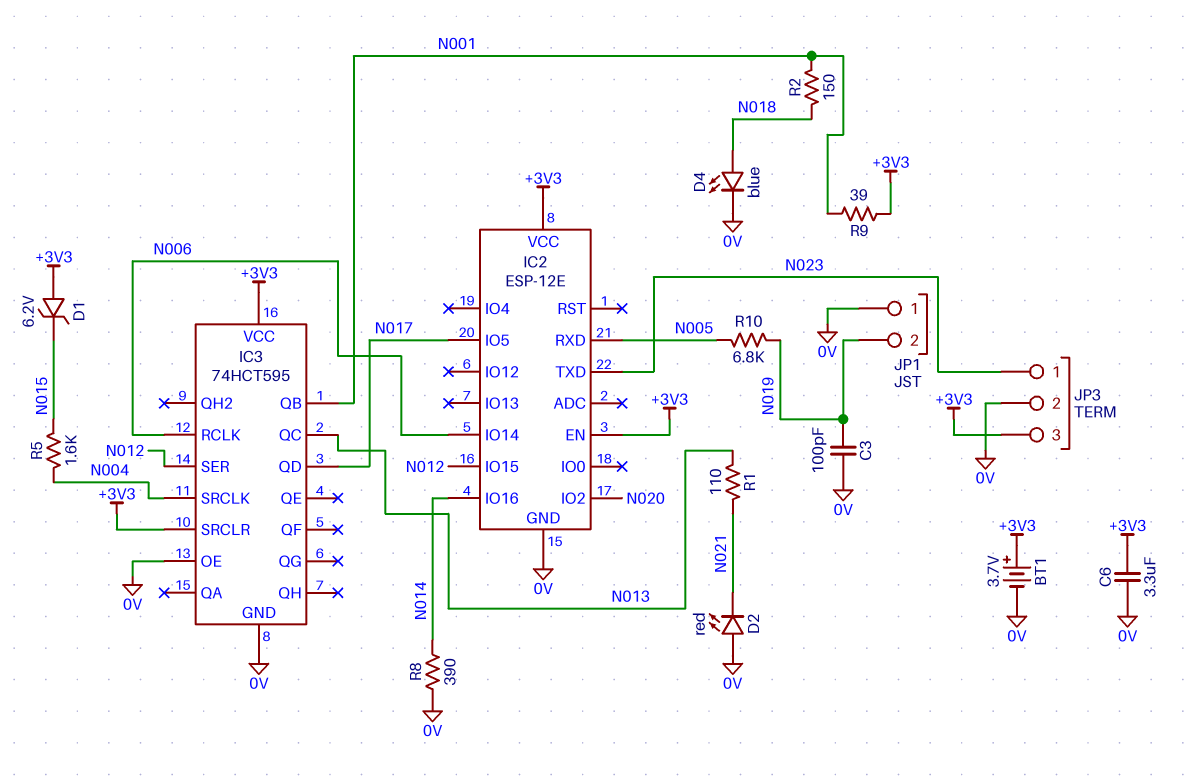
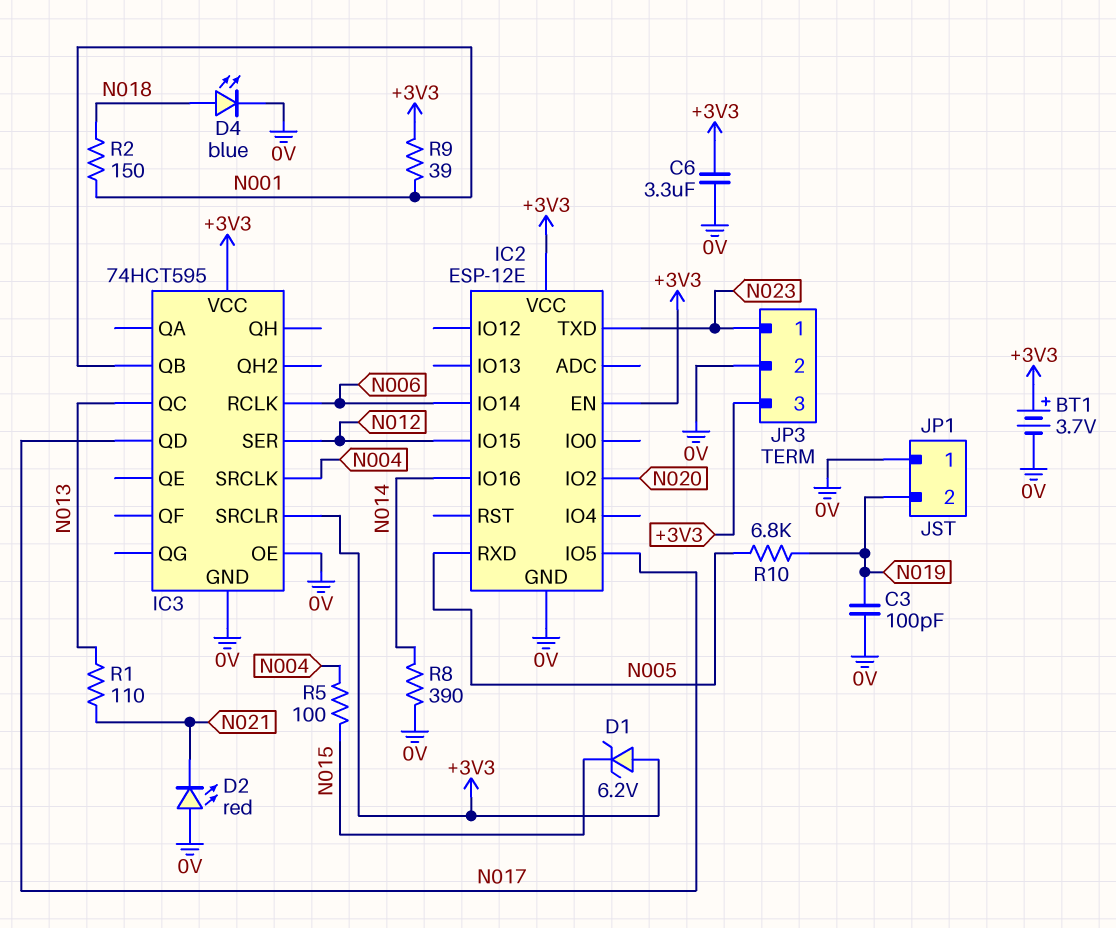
R5: 1.6k (N004, N015) -> 100 (N004, N015)

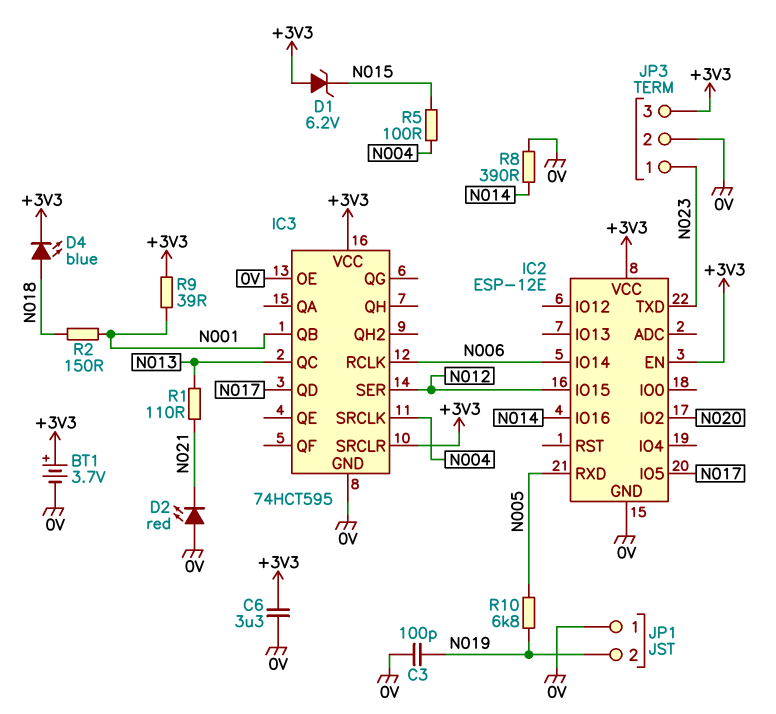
D4: LED blue (A N018, K 0V) -> LED blue (A N018, K +3V3)

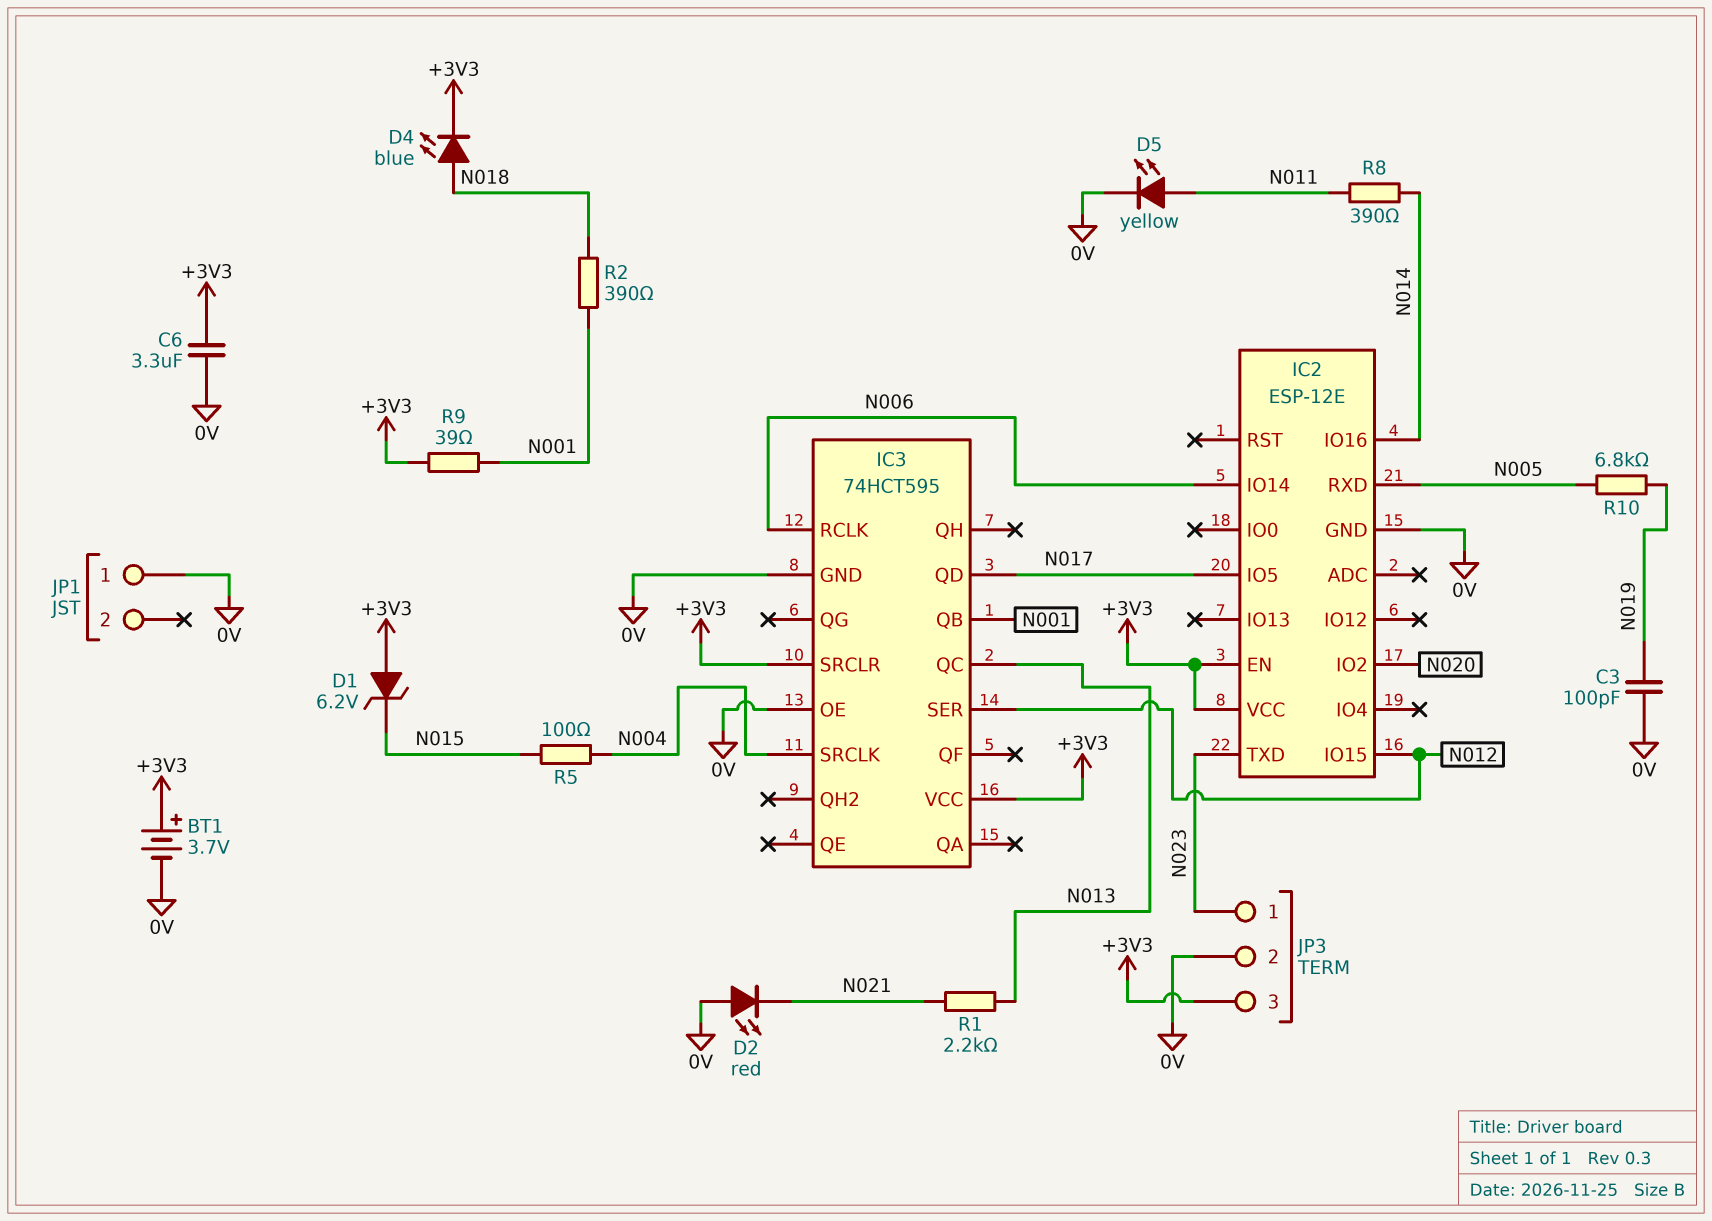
D5: none -> LED yellow (A N011, K 0V)
JP1 pin 2: N019 -> none
R1: 110 (N013, N021) -> 2.2k (N013, N021)
R2: 150 (N001, N018) -> 390 (N001, N018)
R8: 390 (0V, N014) -> 390 (N011, N014)

